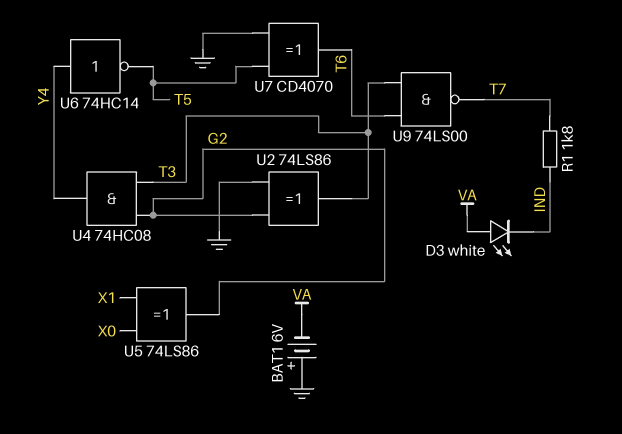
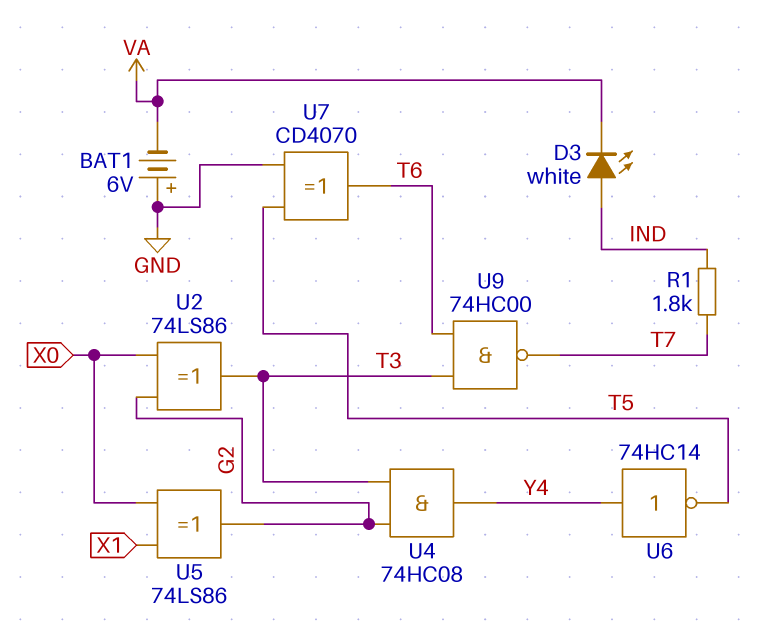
D3: LED white (A VA, K IND) -> LED white (A IND, K VA)
U2: XOR 74LS86 (in G2, in GND, out T3) -> XOR 74LS86 (in G2, in X0, out T3)
U9: NAND 74LS00 (in T3, in T6, out T7) -> NAND 74HC00 (in T3, in T6, out T7)

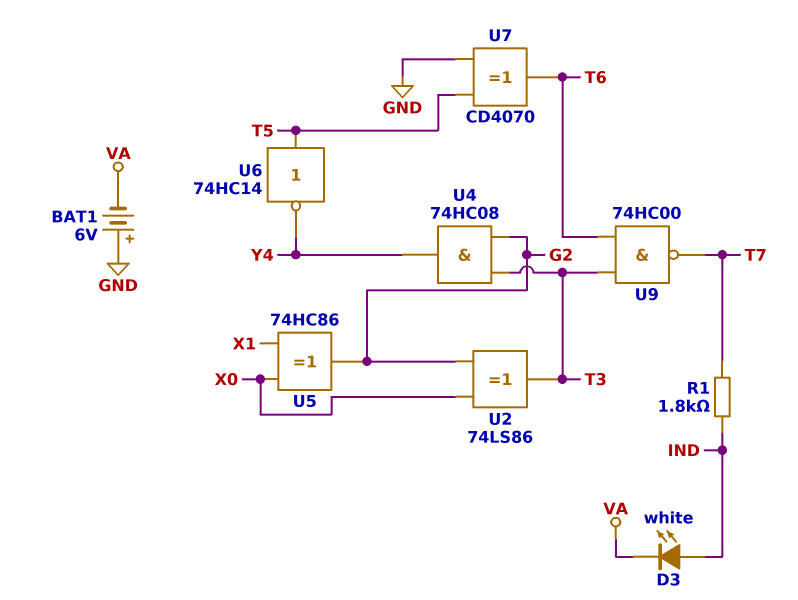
U5: XOR 74LS86 (in X0, in X1, out G2) -> XOR 74HC86 (in X0, in X1, out G2)
U6: NOT 74HC14 (in Y4, out T5) -> NOT 74HC14 (in T5, out Y4)

